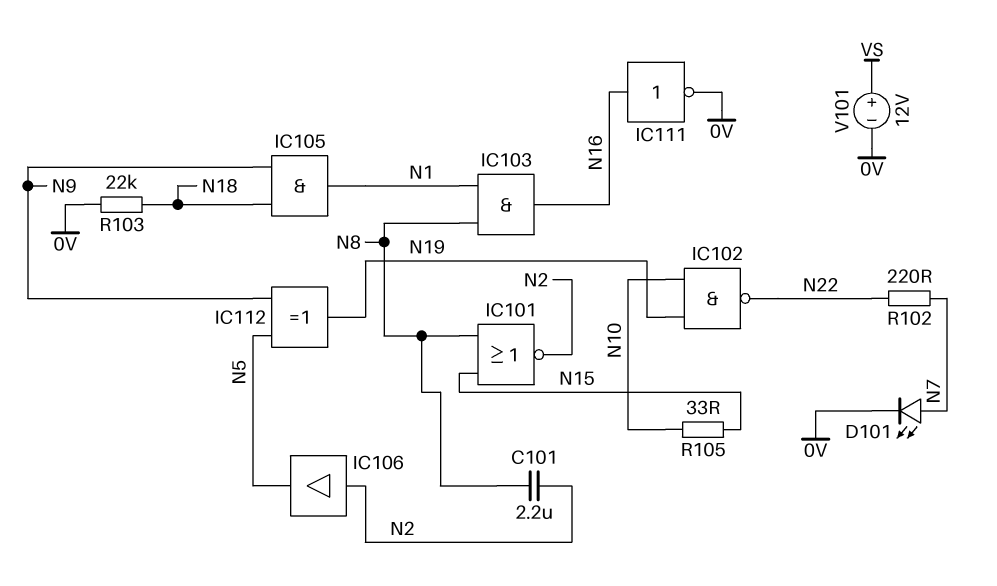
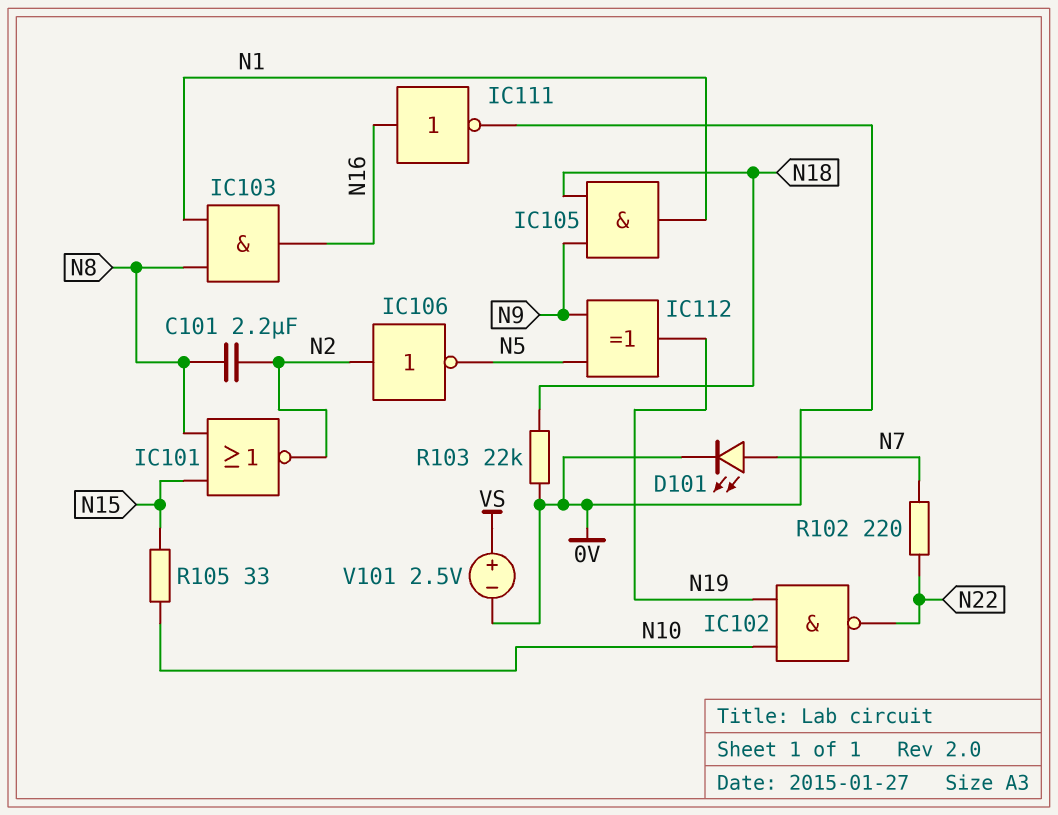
IC106: buffer (in N2, out N5) -> NOT (in N2, out N5)
V101: 12V (plus VS, minus 0V) -> 2.5V (plus VS, minus 0V)

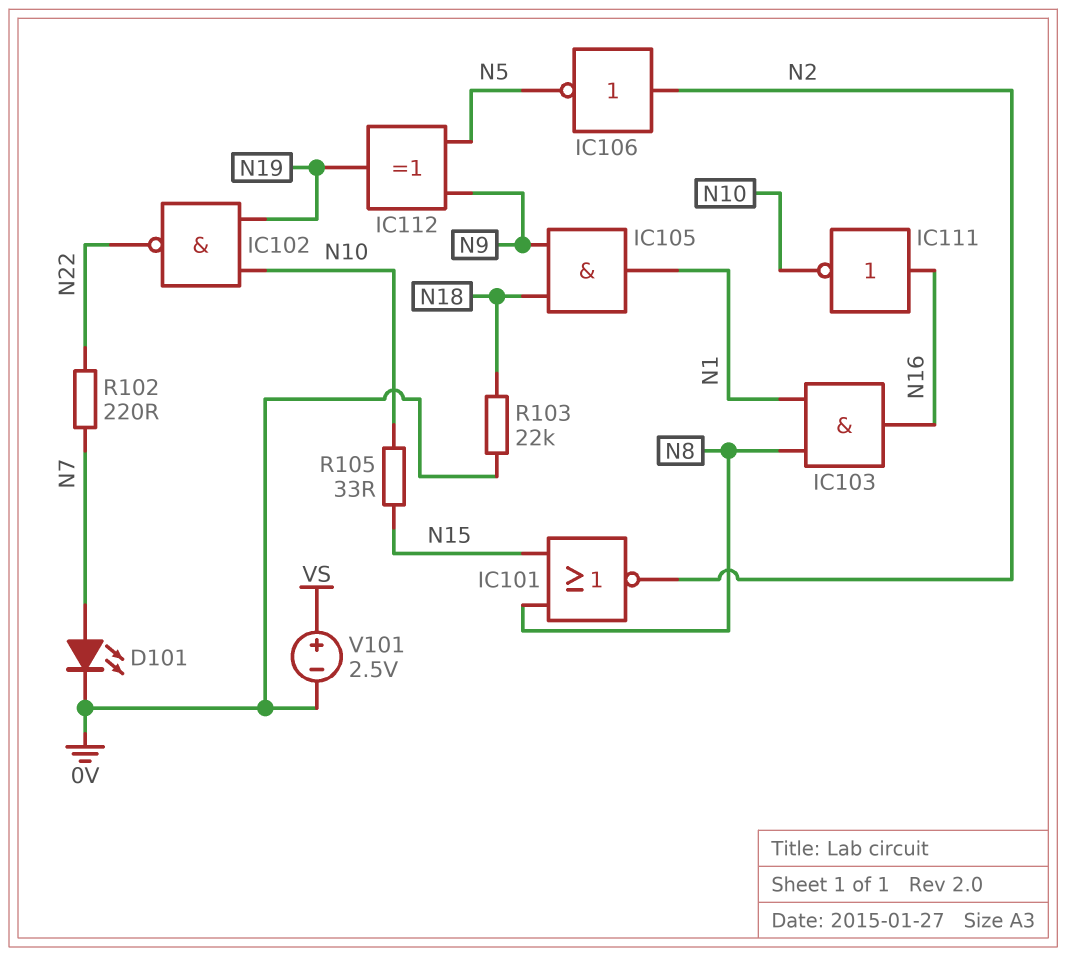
C101: 2.2uF (N2, N8) -> none
IC111: NOT (in N16, out 0V) -> NOT (in N16, out N10)

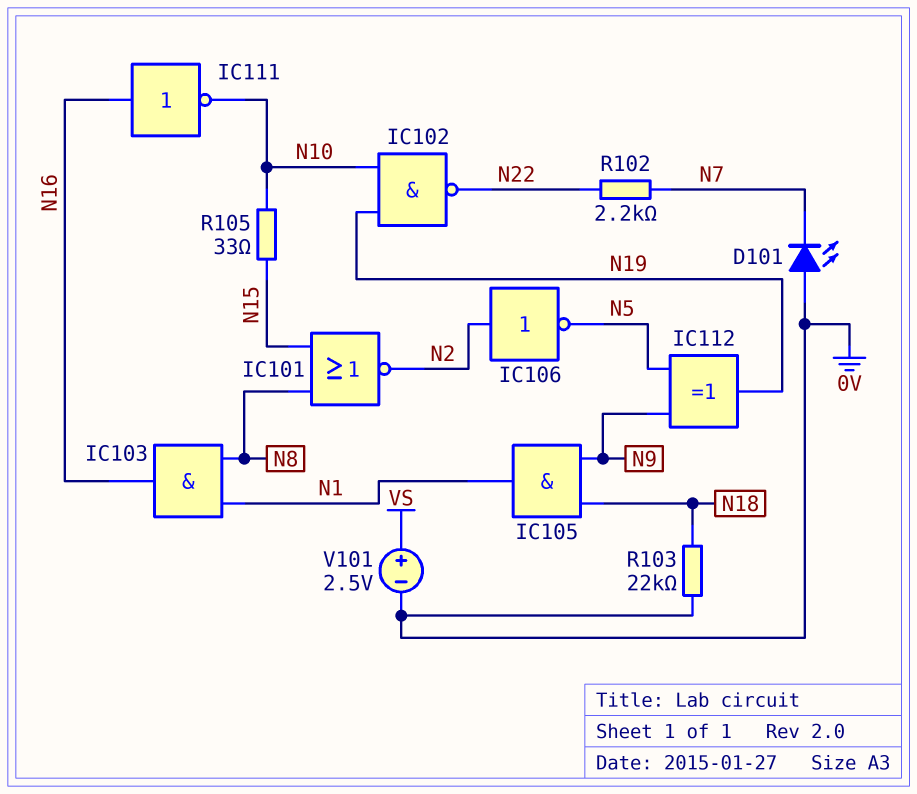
D101: LED (A N7, K 0V) -> LED (A 0V, K N7)
R102: 220 (N7, N22) -> 2.2k (N7, N22)

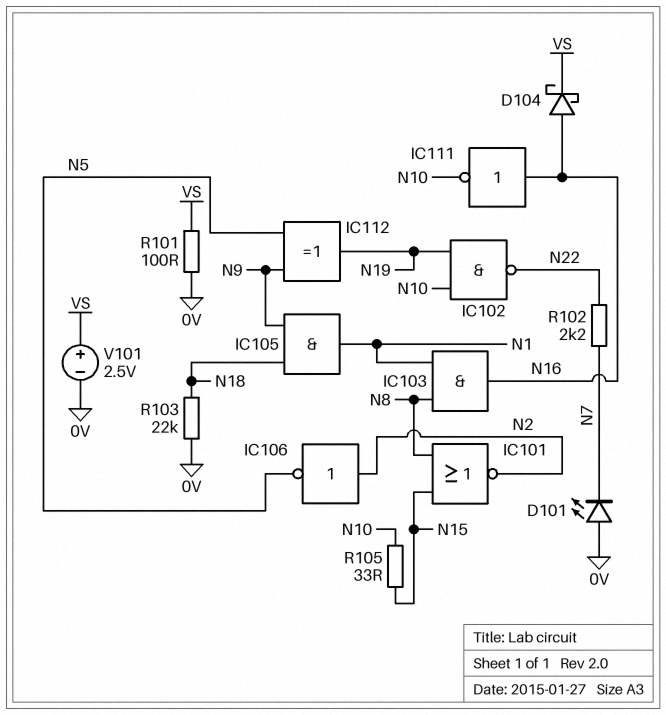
D104: none -> schottky (A N16, K VS)
R101: none -> 100 (0V, VS)

